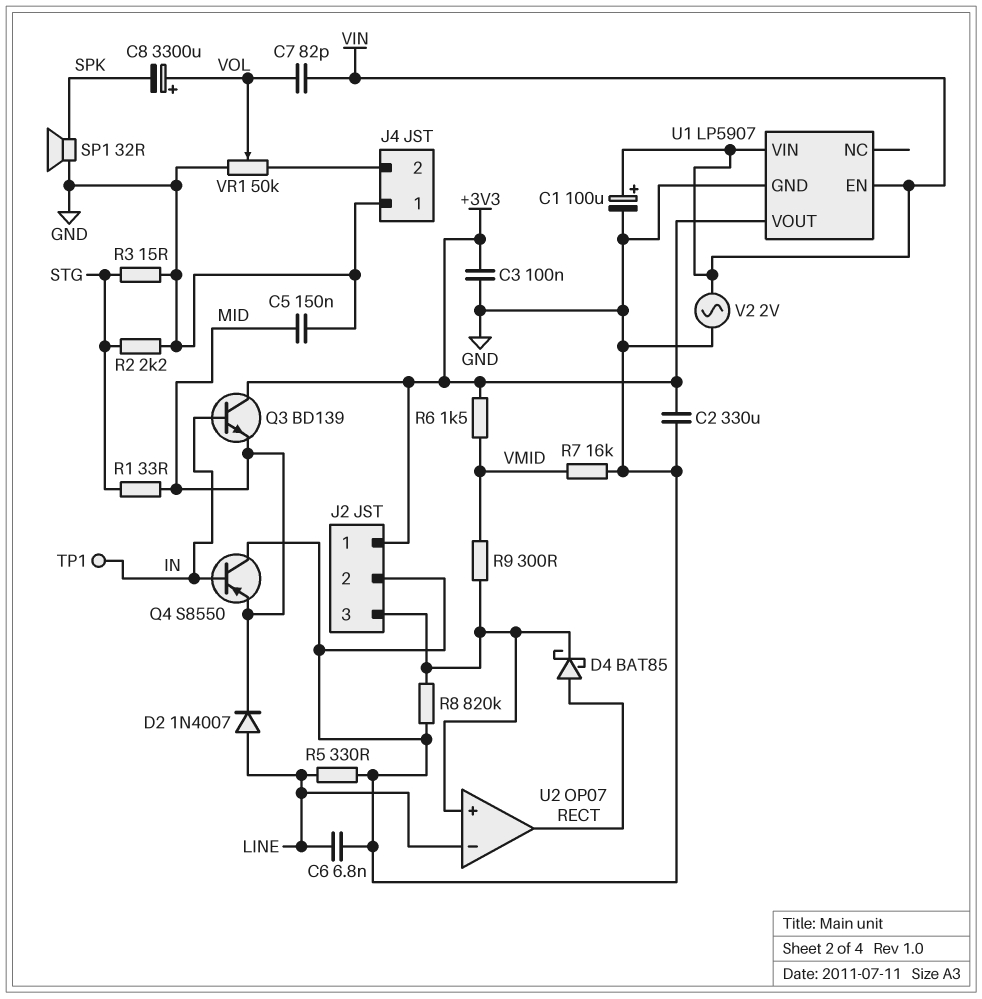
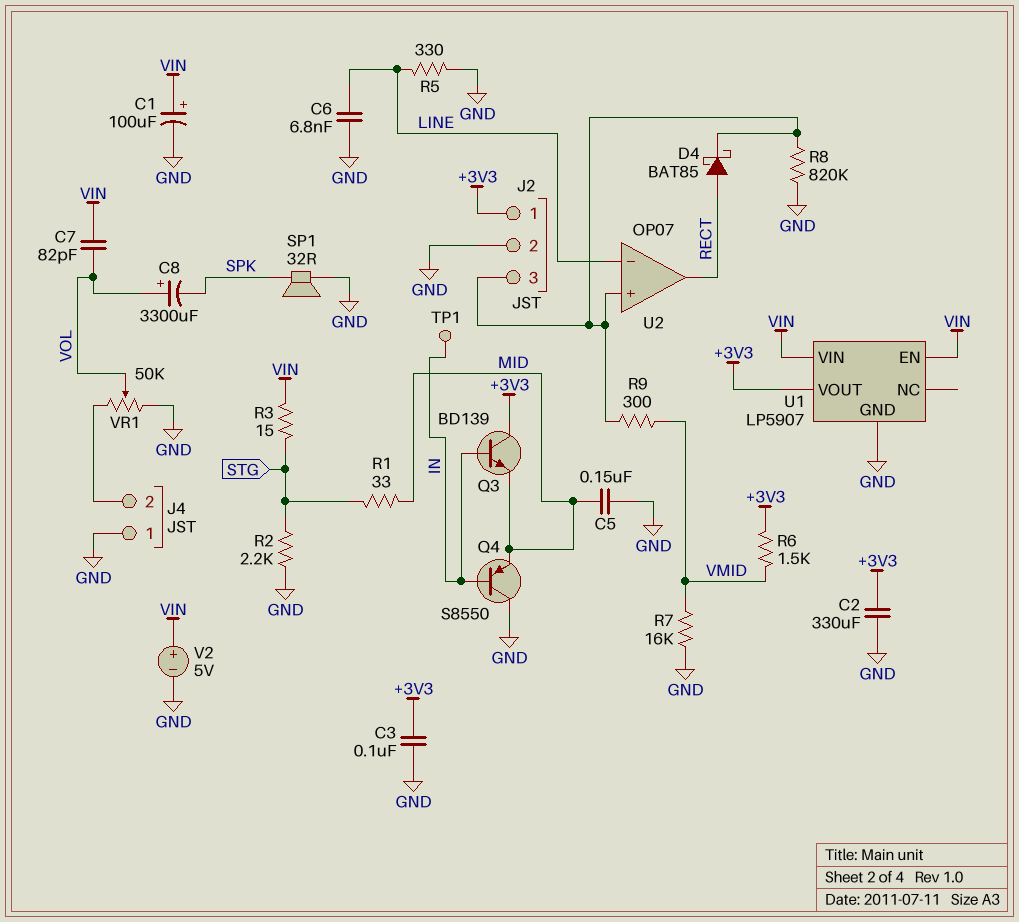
D2: diode 1N4007 (A LINE, K MID) -> none
R3: 15 (GND, STG) -> 15 (STG, VIN)
V2: AC 2V (GND, VIN) -> 5V (plus VIN, minus GND)

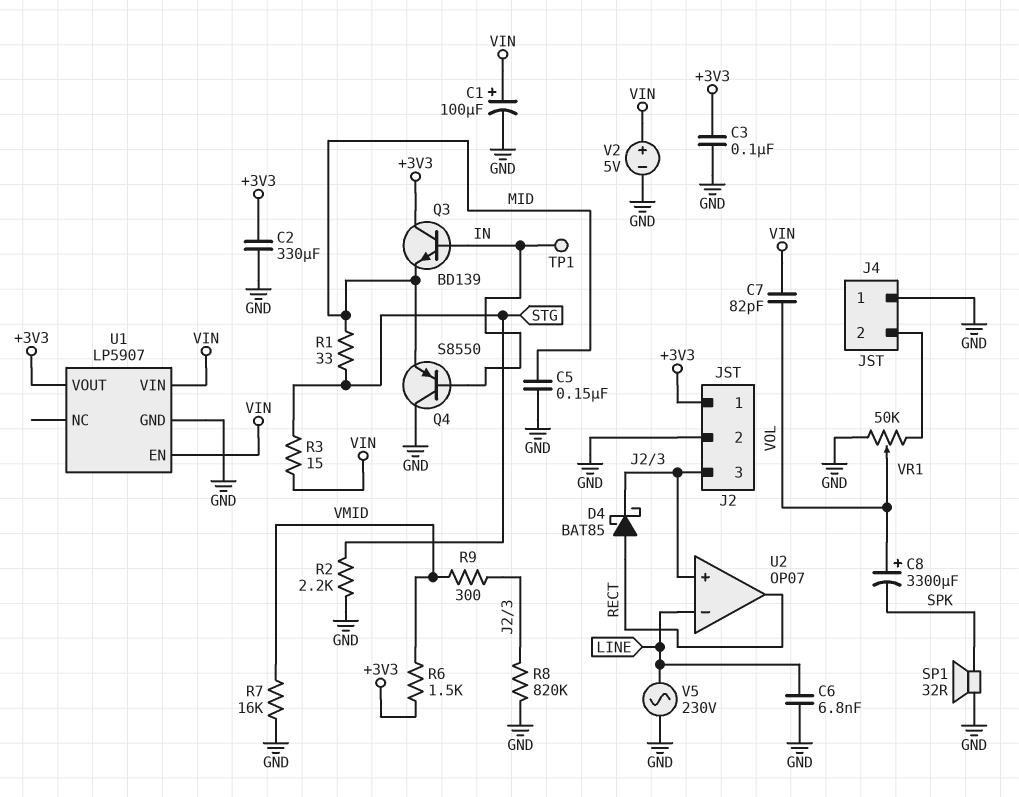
R5: 330 (GND, LINE) -> none
V5: none -> AC 230V (GND, LINE)

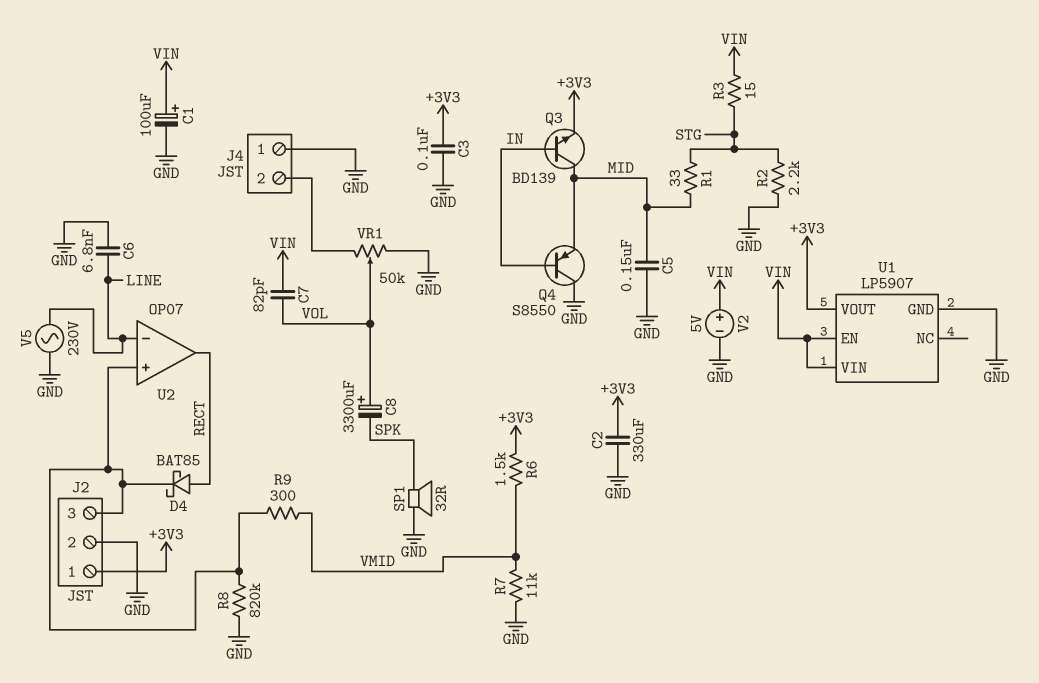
Q3: NPN BD139 (B IN, C +3V3, E MID) -> NPN BD139 (B IN, C MID, E +3V3)
R7: 16k (GND, VMID) -> 11k (GND, VMID)
TP1: test point (IN) -> none

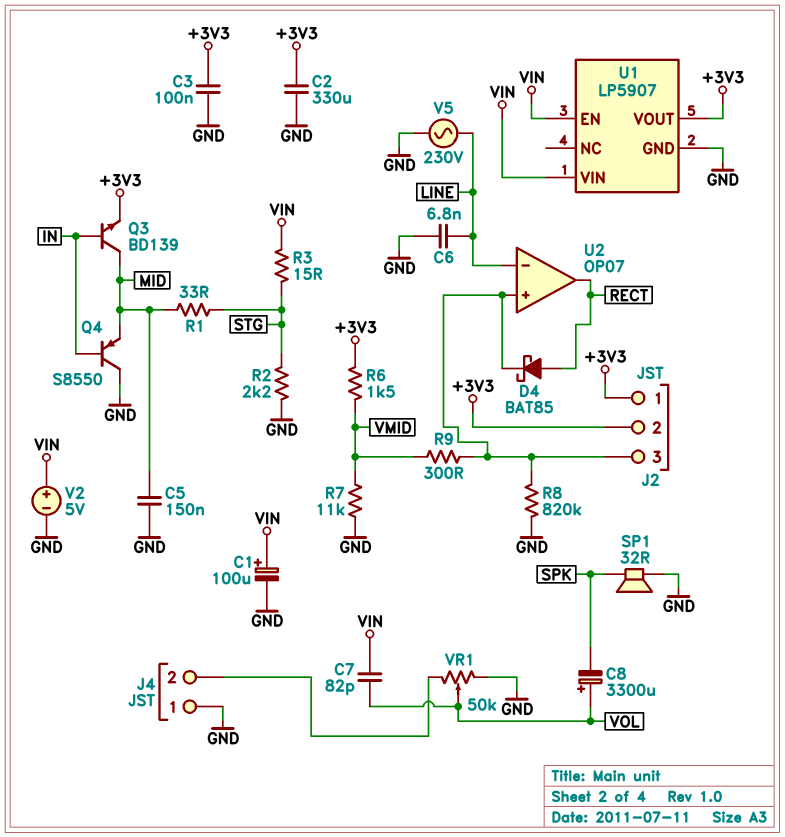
J2 pin 2: GND -> +3V3

